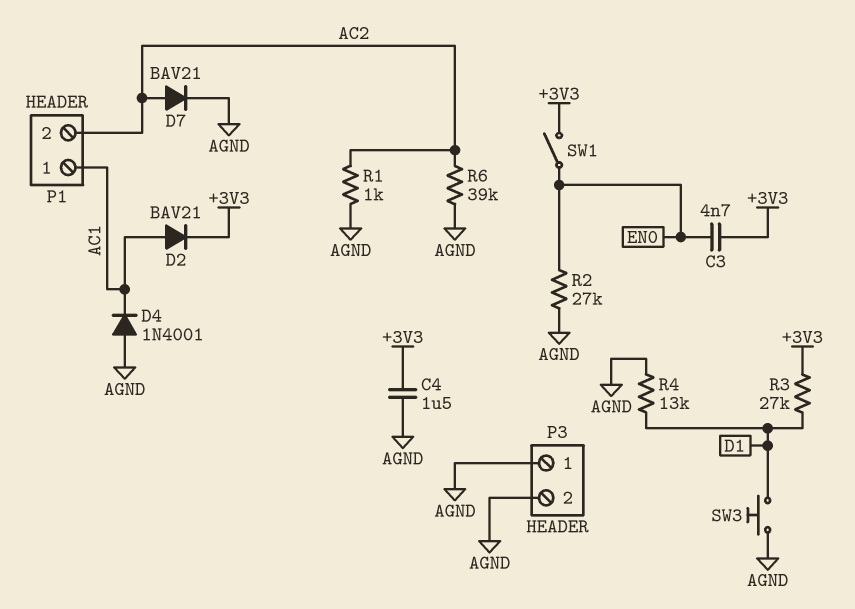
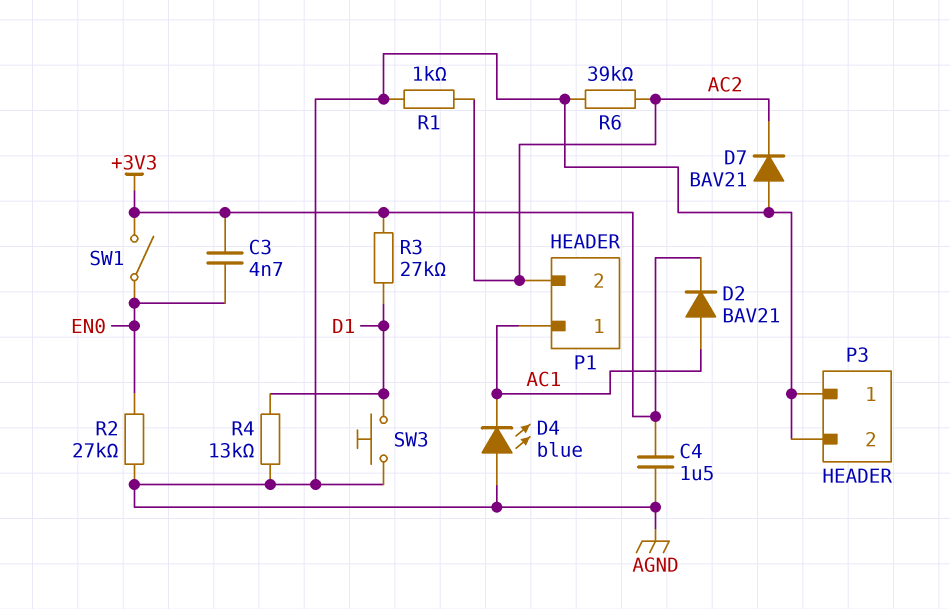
D4: diode 1N4001 (A AGND, K AC1) -> LED blue (A AGND, K AC1)
D7: diode BAV21 (A AC2, K AGND) -> diode BAV21 (A AGND, K AC2)

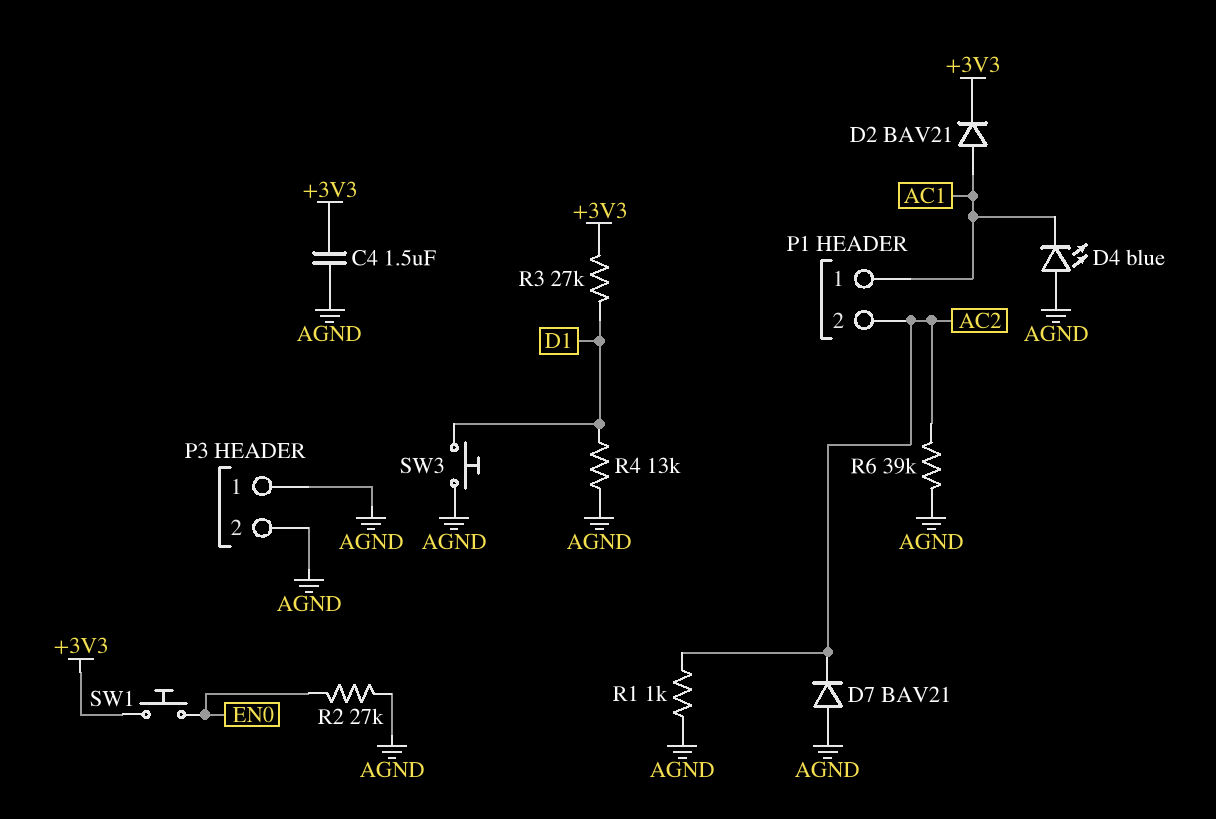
C3: 4.7nF (+3V3, EN0) -> none
SW1: switch (+3V3, EN0) -> button (+3V3, EN0)

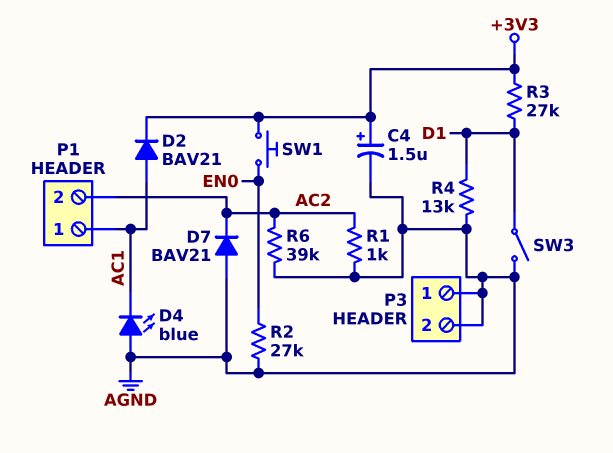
C4: 1.5uF (+3V3, AGND) -> 1.5uF (plus +3V3, minus AGND)
SW3: button (AGND, D1) -> switch (AGND, D1)

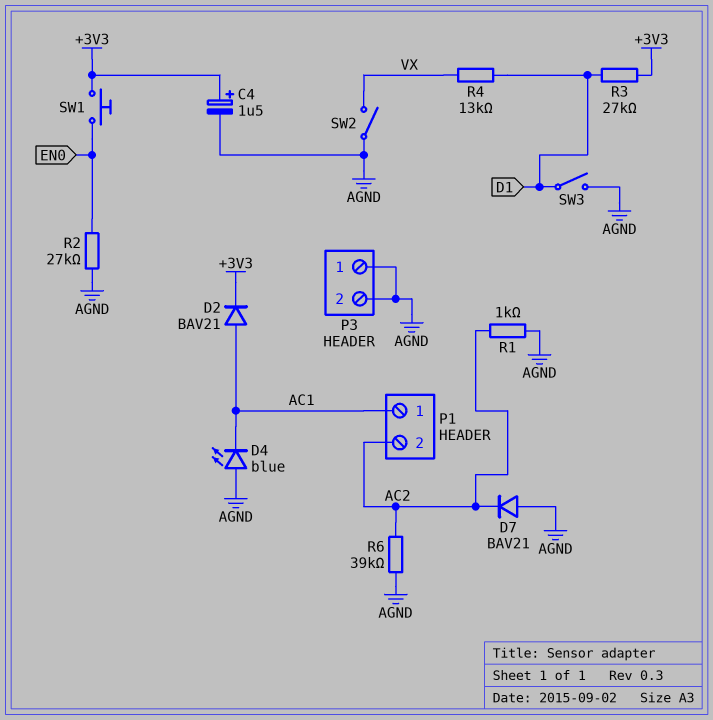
R4: 13k (AGND, D1) -> 13k (D1, VX)
SW2: none -> switch (AGND, VX)

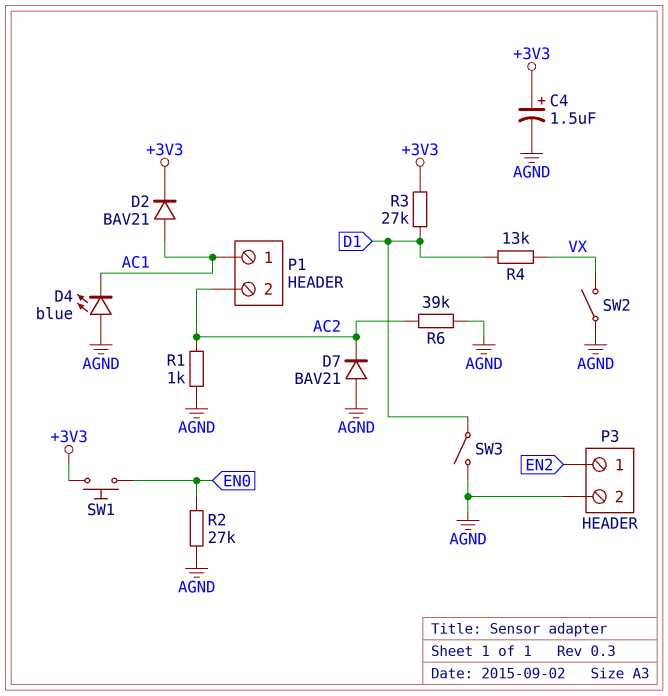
P3 pin 1: AGND -> EN2

